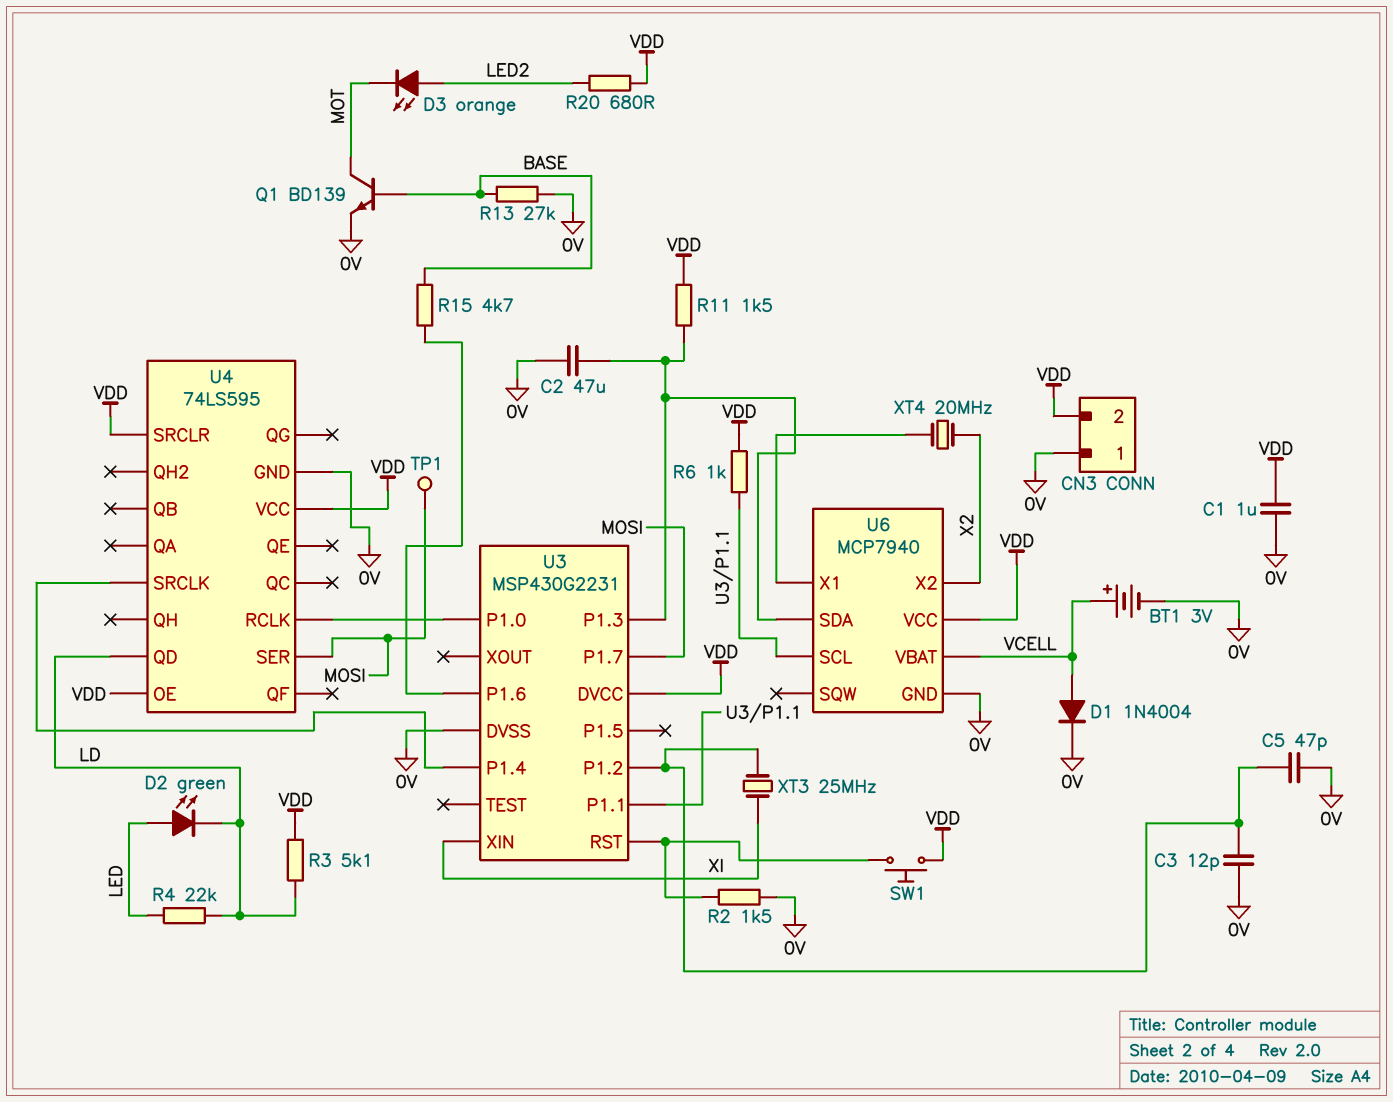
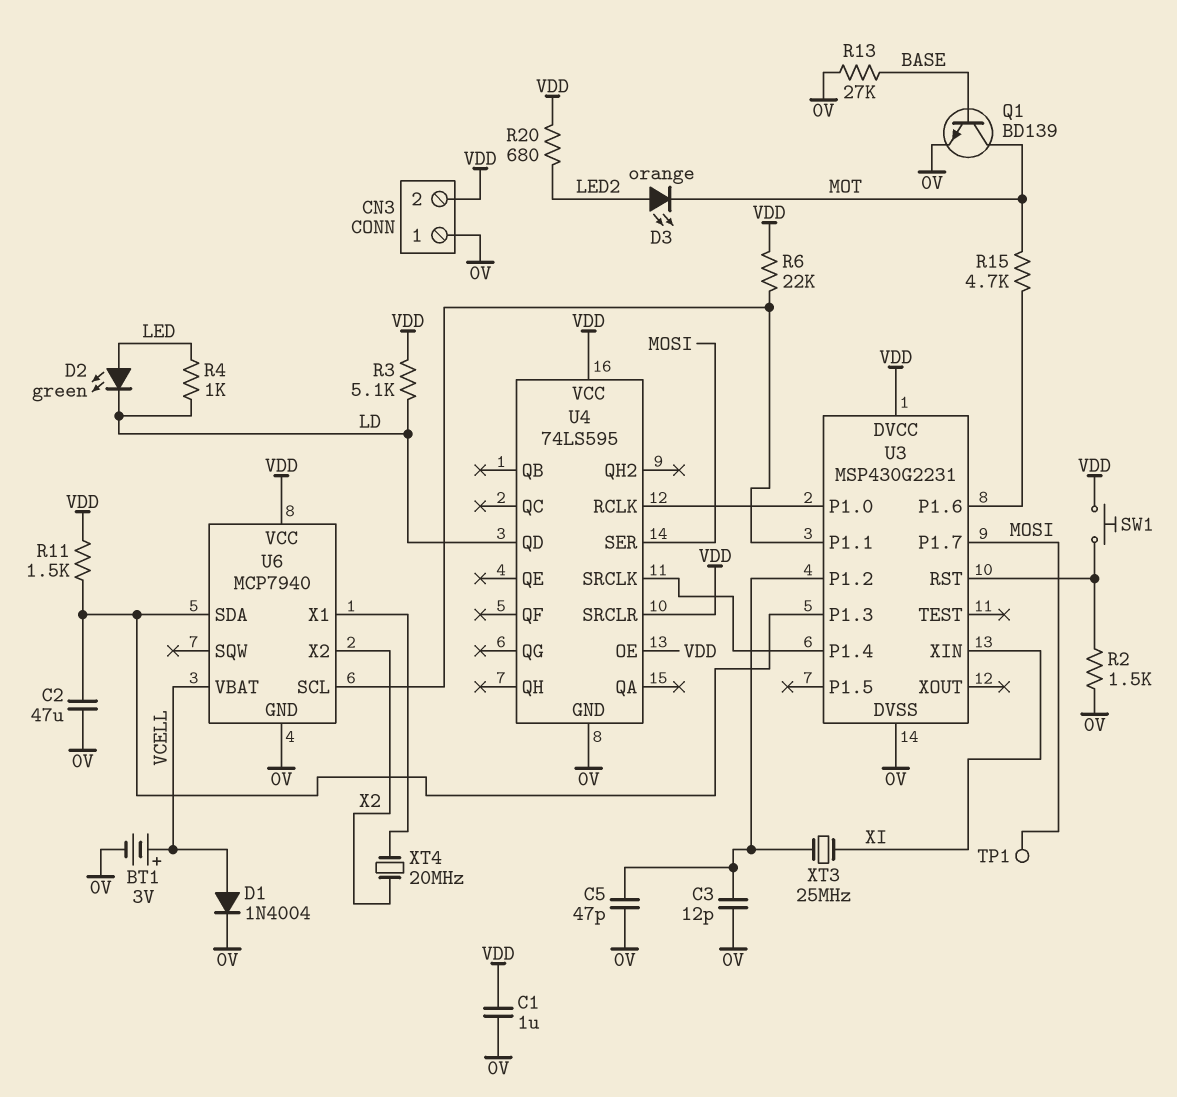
R4: 22k (LD, LED) -> 1k (LD, LED)
R6: 1k (U3/P1.1, VDD) -> 22k (U3/P1.1, VDD)
R15: 4.7k (BASE, U3/P1.6) -> 4.7k (MOT, U3/P1.6)

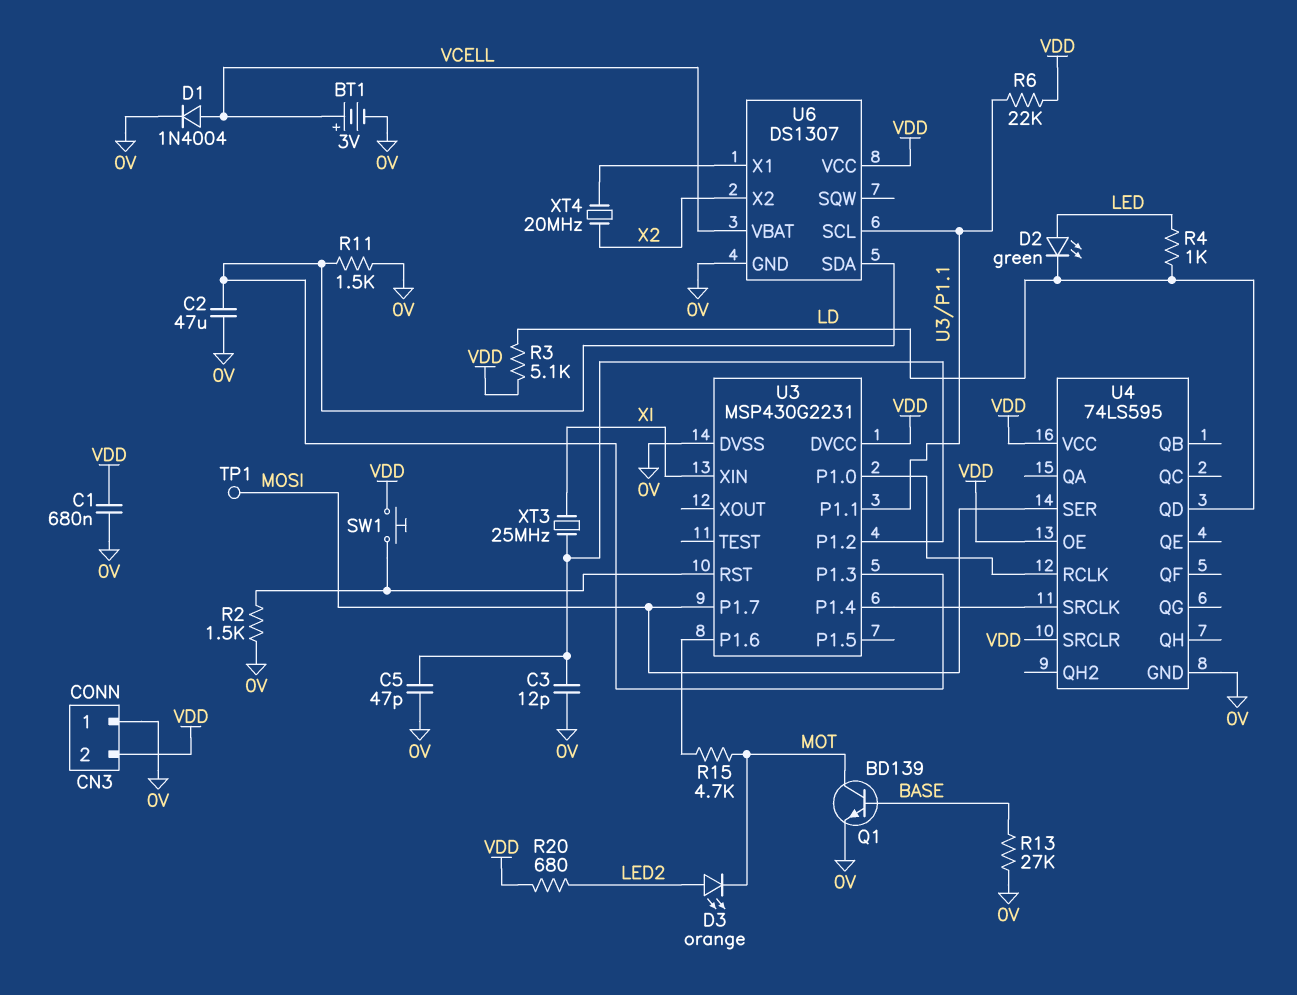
C1: 1uF (0V, VDD) -> 680nF (0V, VDD)
R11: 1.5k (U3/P1.3, VDD) -> 1.5k (0V, U3/P1.3)
U6: MCP7940 -> DS1307

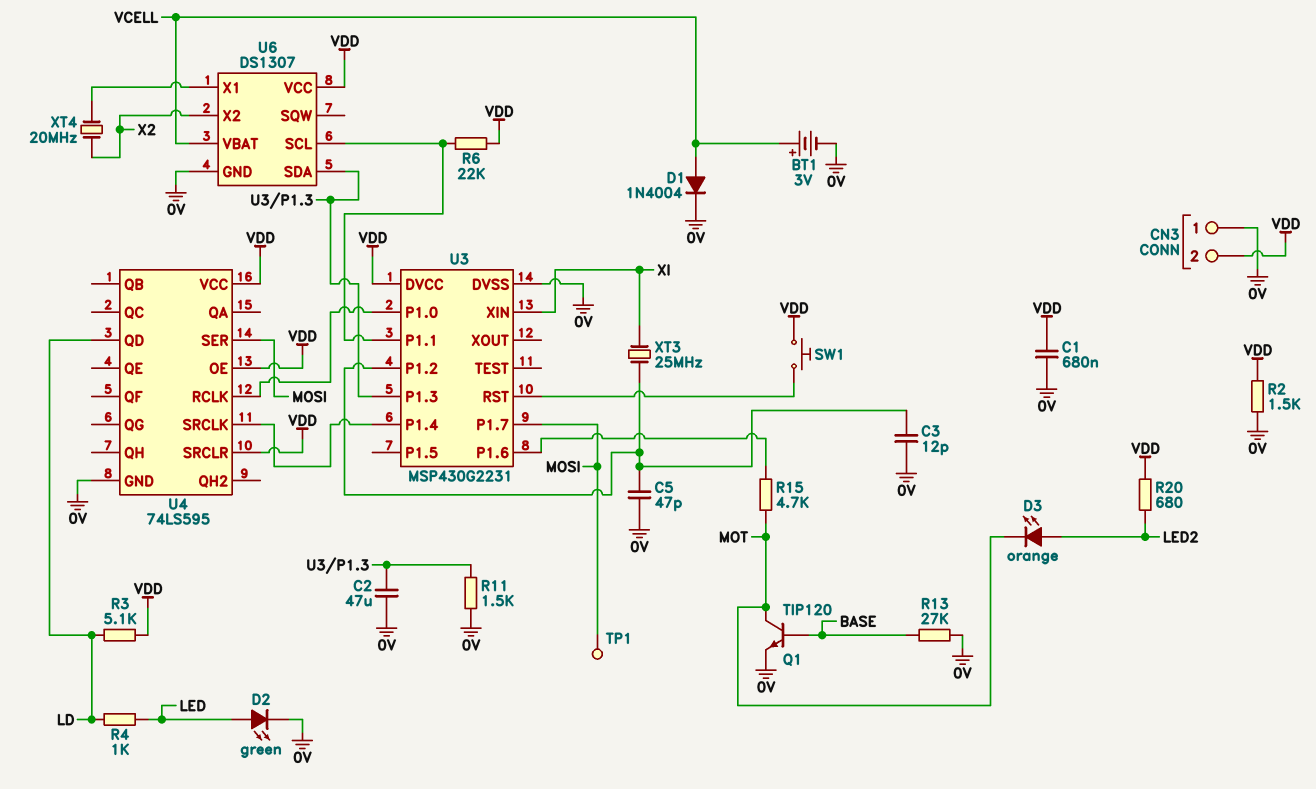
D2: LED green (A LED, K LD) -> LED green (A LED, K 0V)
Q1: NPN BD139 (B BASE, C MOT, E 0V) -> NPN TIP120 (B BASE, C MOT, E 0V)
R2: 1.5k (0V, U3/RST) -> 1.5k (0V, VDD)

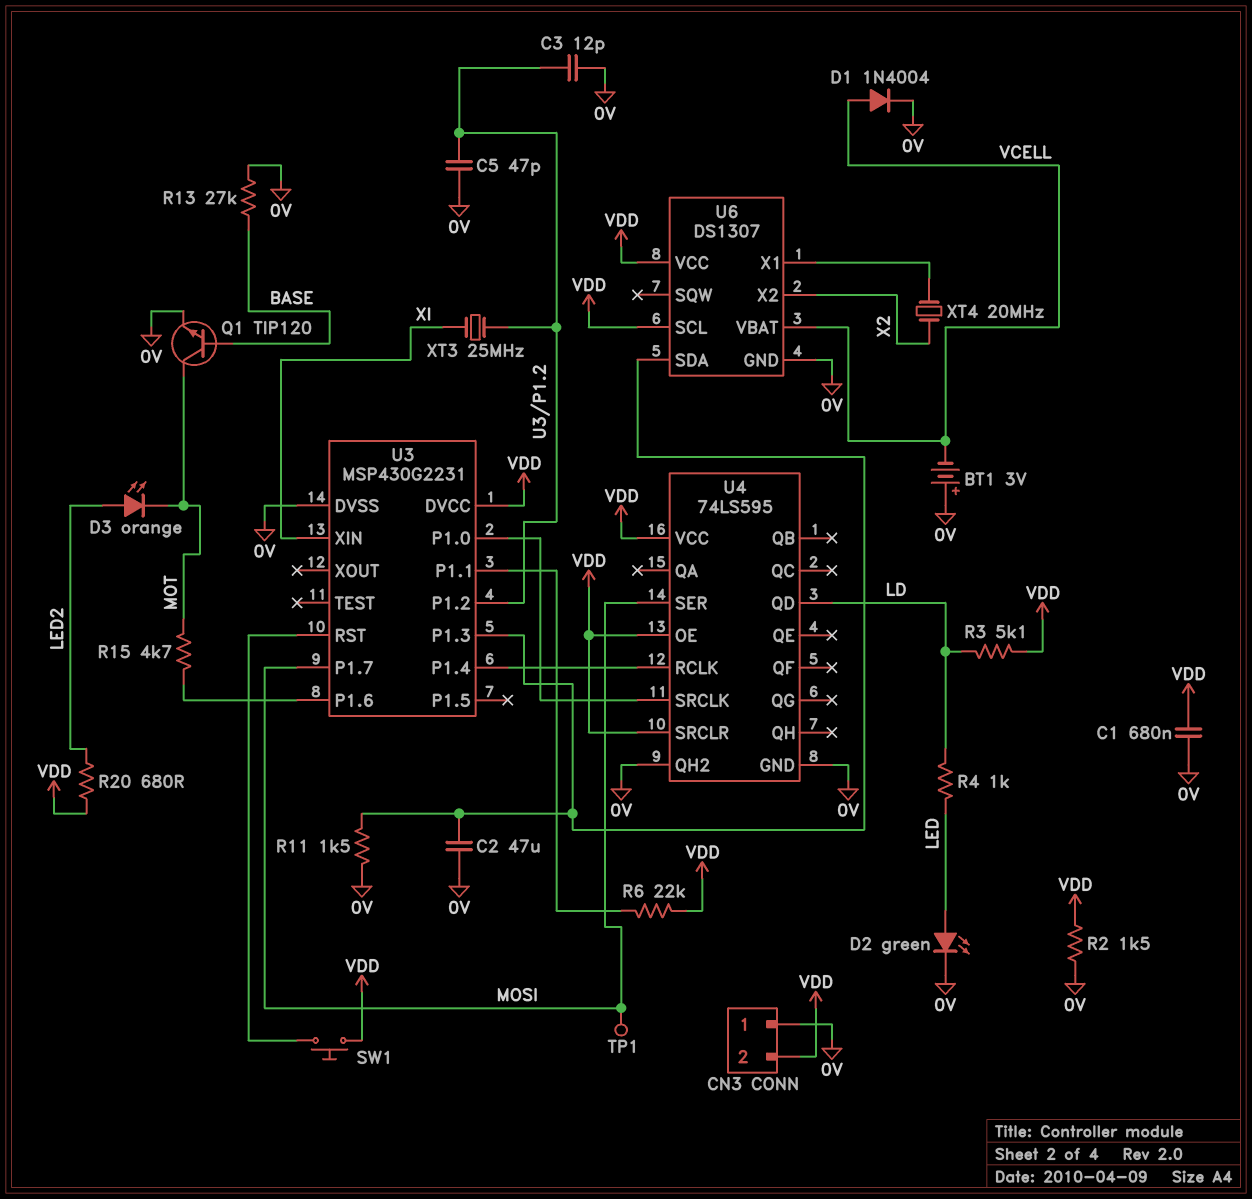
BT1: 3V (plus VCELL, minus 0V) -> 3V (plus 0V, minus VCELL)
U4 pin QH2: none -> 0V
U4 pin RCLK: U3/P1.0 -> U3/P1.4
U4 pin SRCLK: U3/P1.4 -> U3/P1.0
U6 pin SCL: U3/P1.1 -> VDD

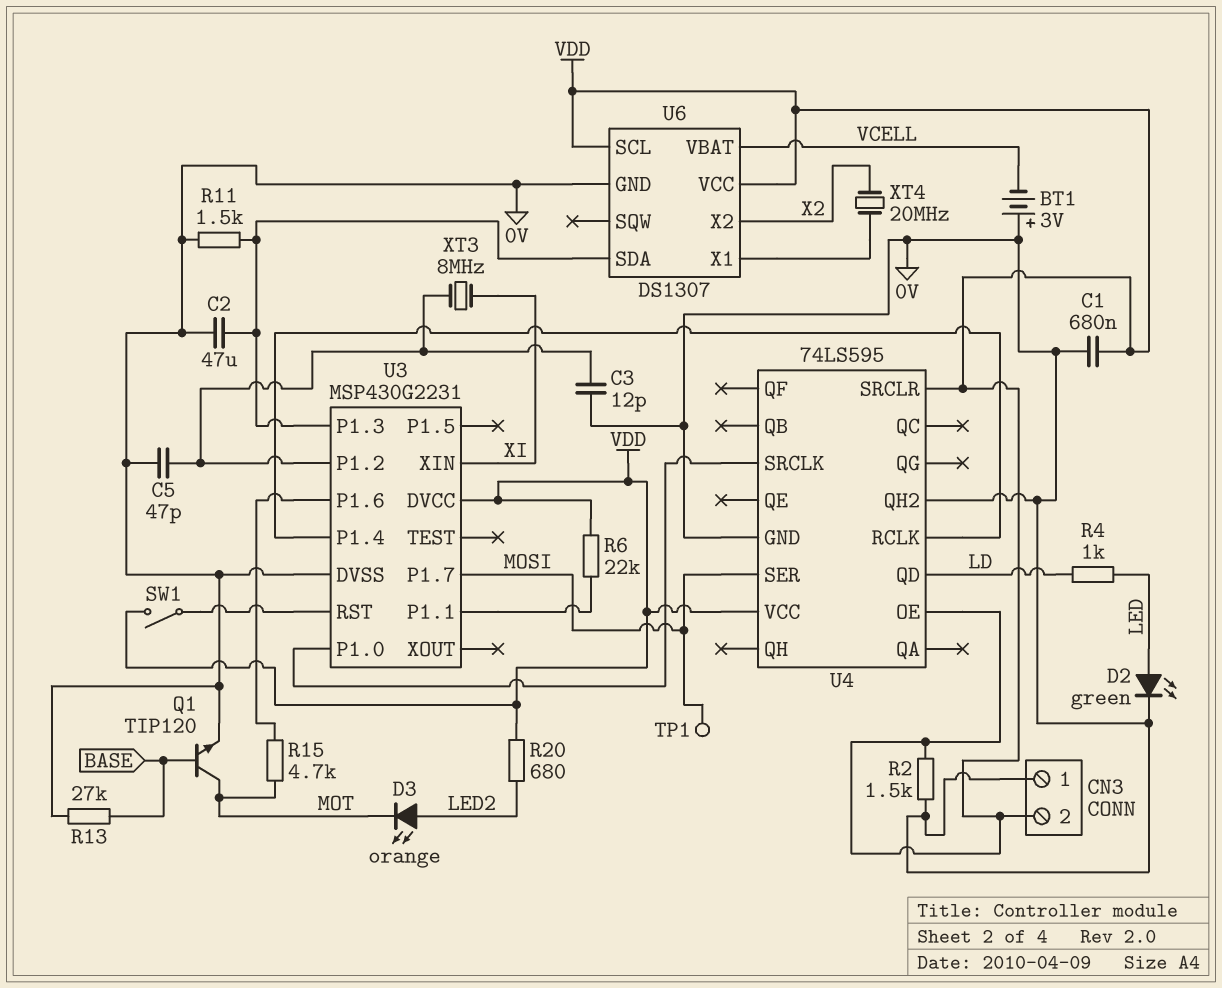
D1: diode 1N4004 (A VCELL, K 0V) -> none
R3: 5.1k (LD, VDD) -> none
SW1: button (U3/RST, VDD) -> switch (U3/RST, VDD)
XT3: 25MHz (U3/P1.2, XI) -> 8MHz (U3/P1.2, XI)

